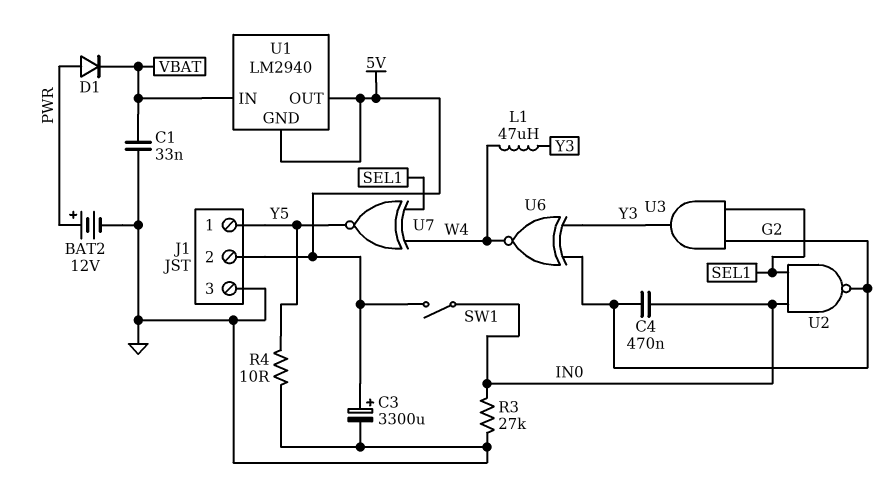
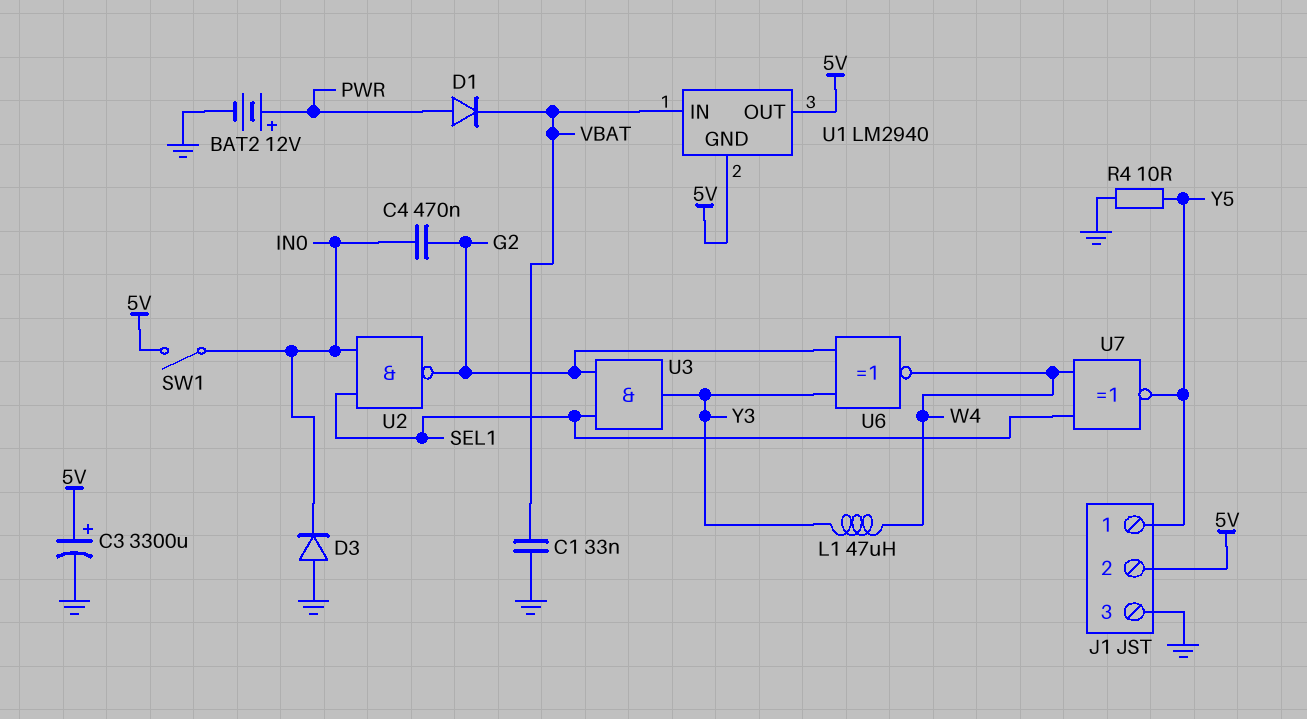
D3: none -> diode (A GND, K IN0)
R3: 27k (GND, IN0) -> none

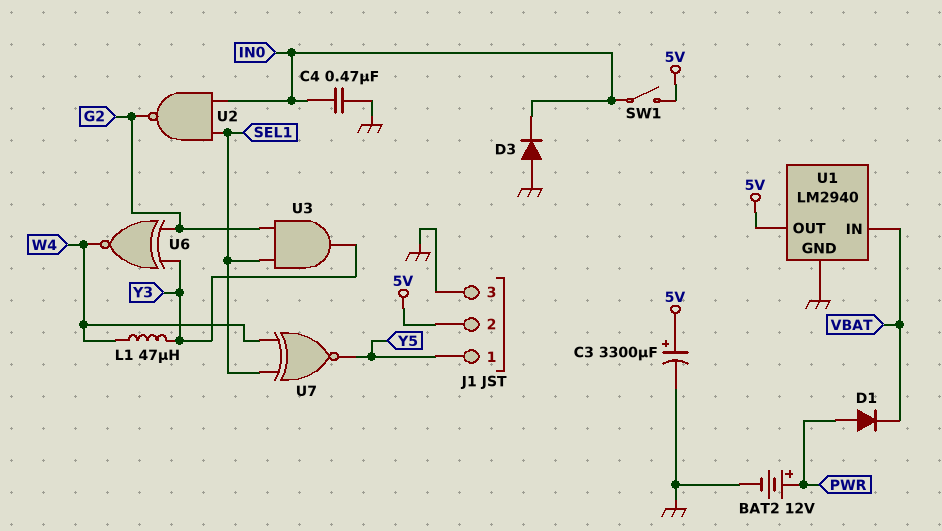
C1: 33nF (GND, VBAT) -> none
C4: 470nF (G2, IN0) -> 470nF (GND, IN0)
R4: 10 (GND, Y5) -> none
U1 pin GND: 5V -> GND

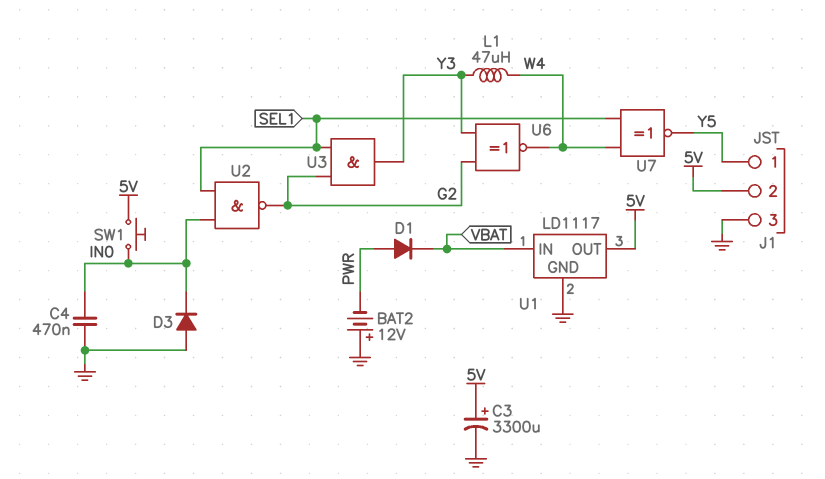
BAT2: 12V (plus PWR, minus GND) -> 12V (plus GND, minus PWR)
SW1: switch (5V, IN0) -> button (5V, IN0)
U1: LM2940 -> LD1117

